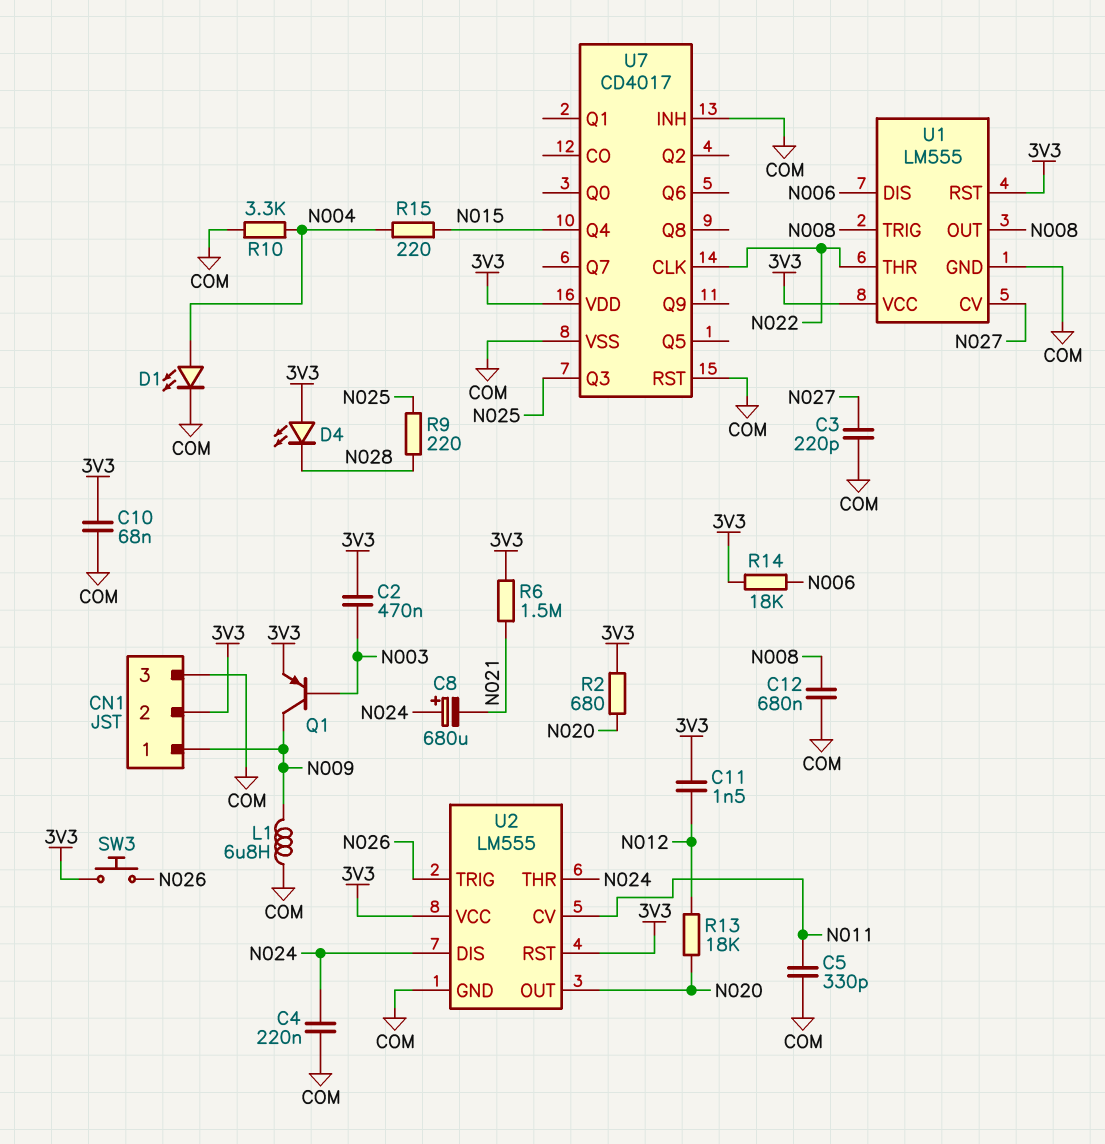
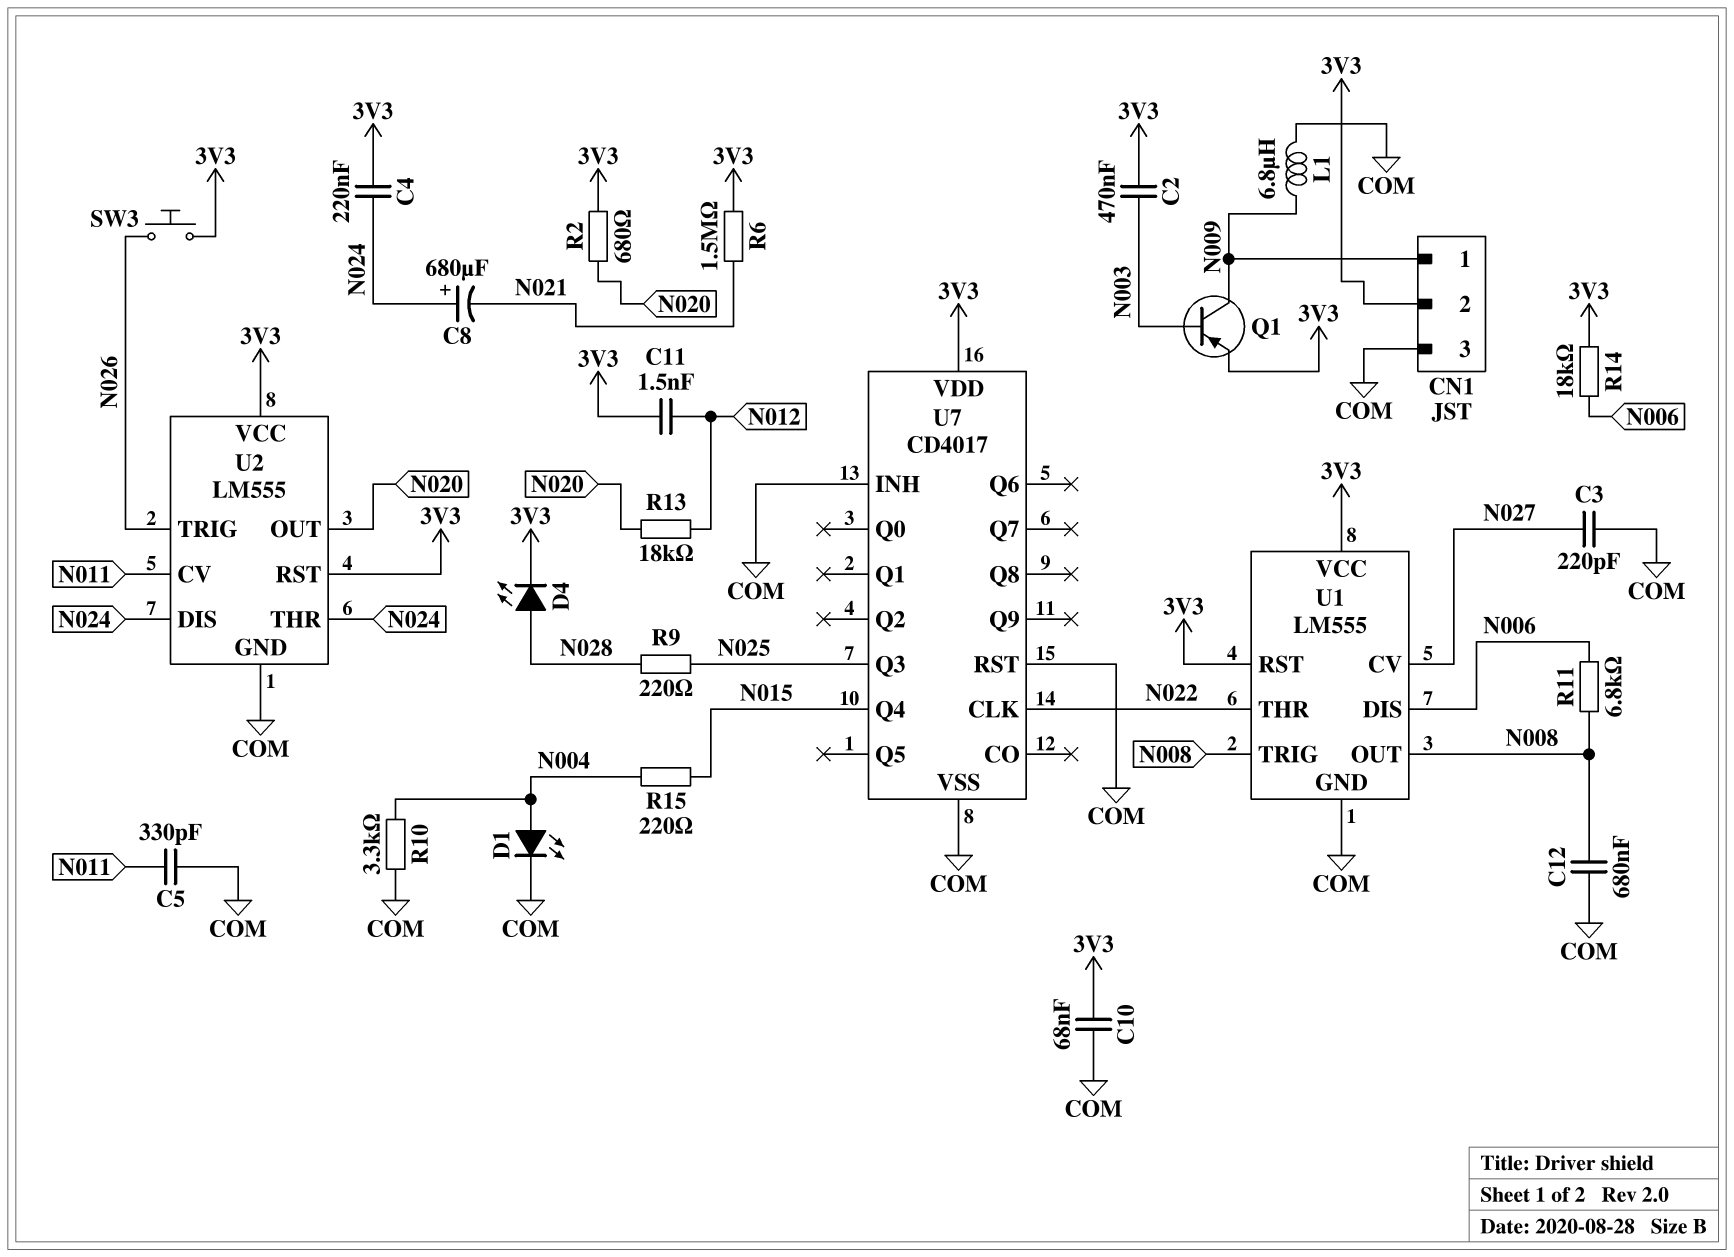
C4: 220nF (COM, N024) -> 220nF (3V3, N024)
D4: LED (A 3V3, K N028) -> LED (A N028, K 3V3)
R11: none -> 6.8k (N006, N008)

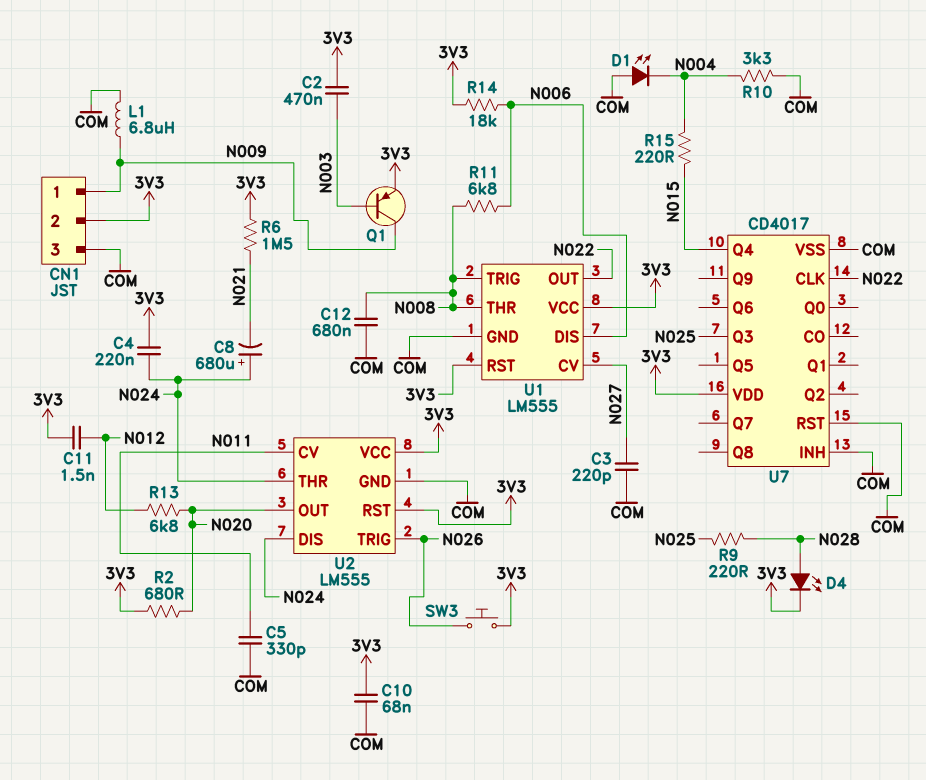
D1: LED (A N004, K COM) -> LED (A COM, K N004)
R13: 18k (N012, N020) -> 6.8k (N012, N020)
U1 pin OUT: N008 -> N022
U1 pin THR: N022 -> N008

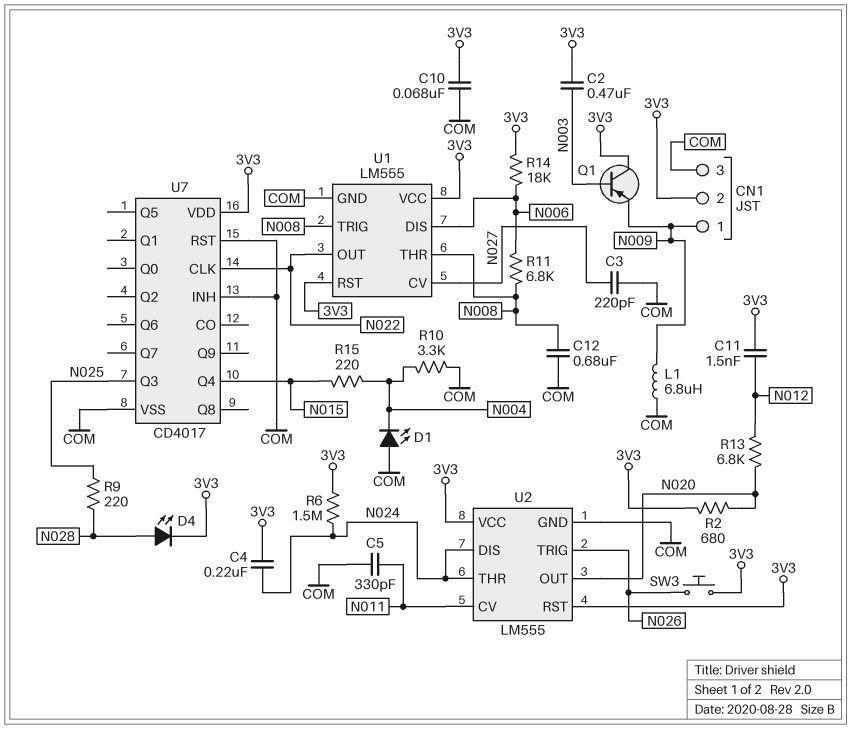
C8: 680uF (plus N024, minus N021) -> none
Q1: PNP (B N003, C N009, E 3V3) -> PNP (B N003, C 3V3, E N009)
R6: 1.5M (3V3, N021) -> 1.5M (3V3, N024)

